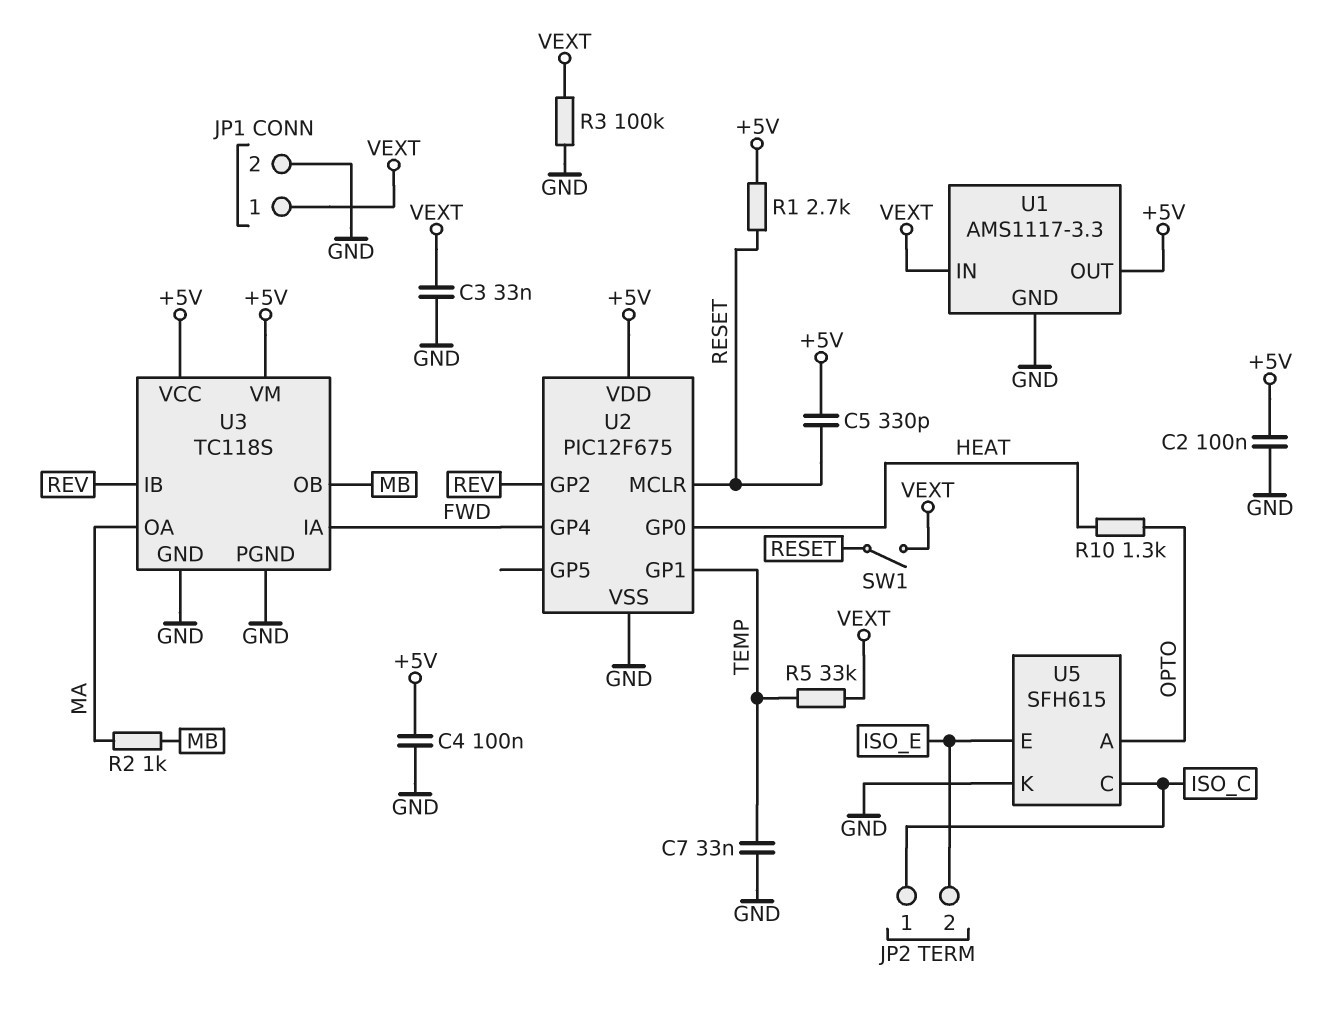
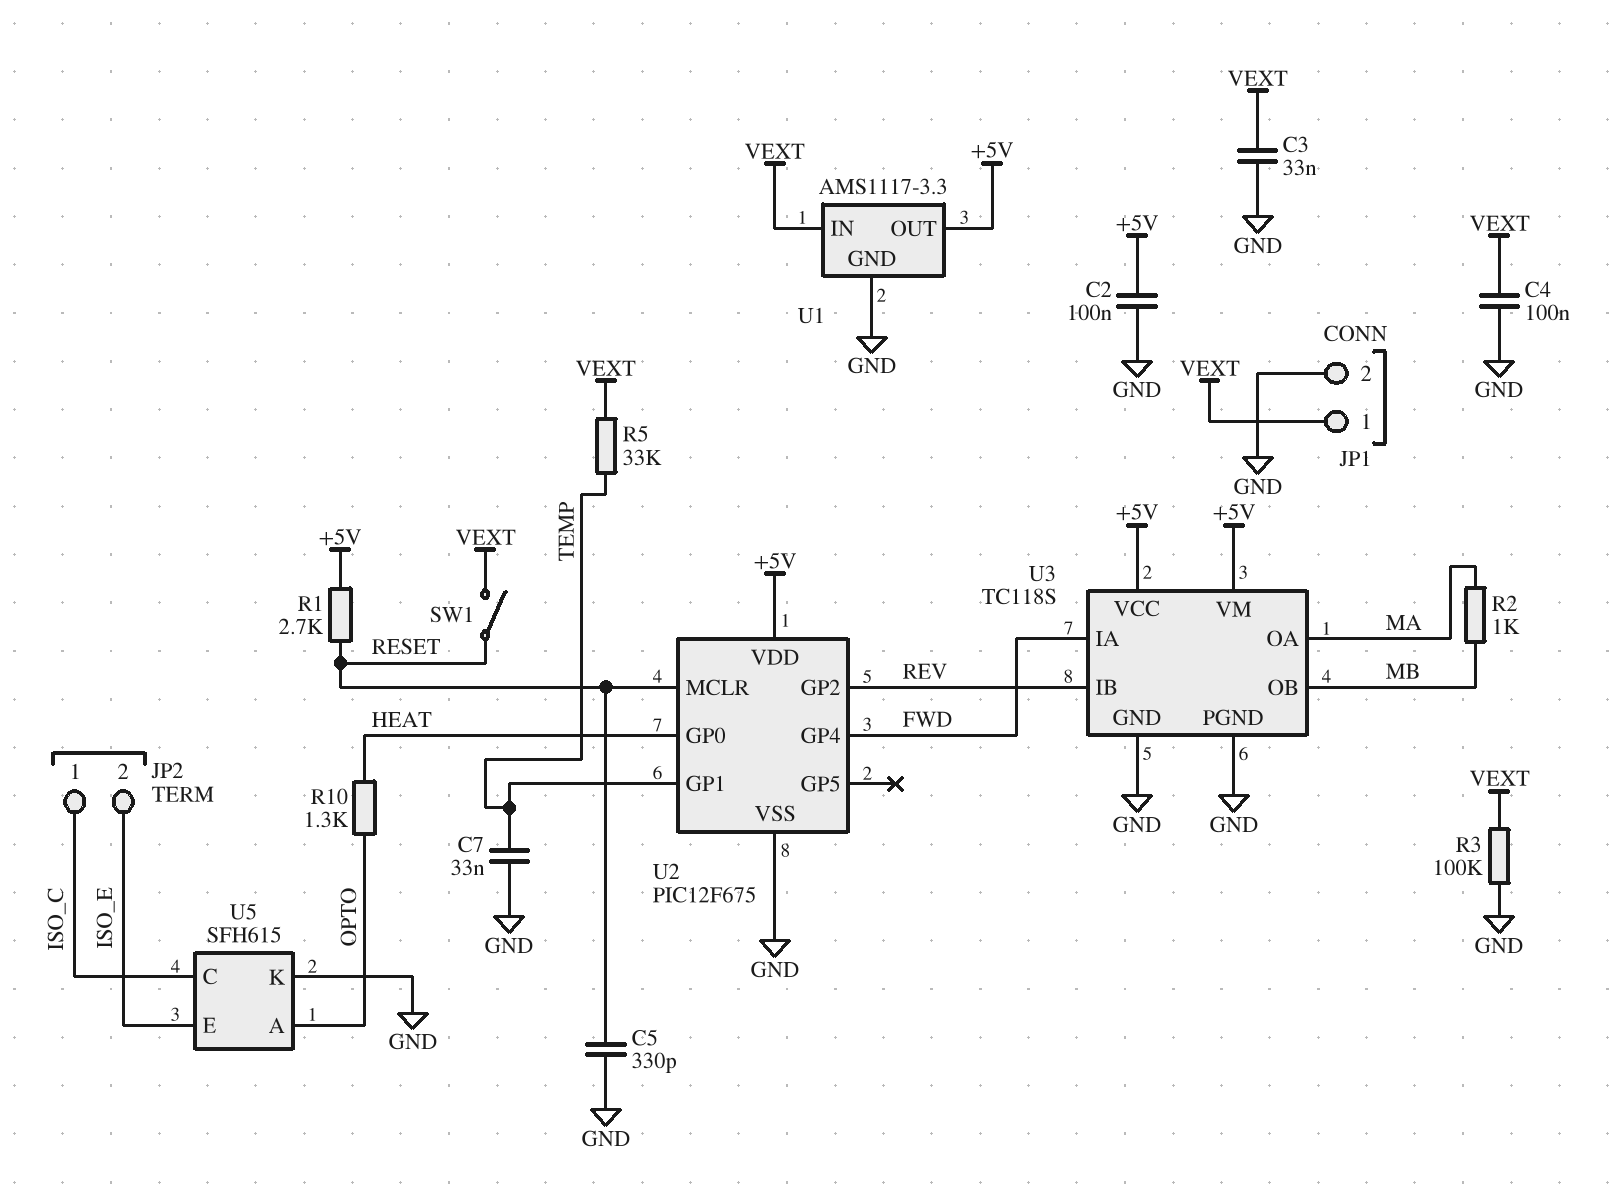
C4: 100nF (+5V, GND) -> 100nF (GND, VEXT)
C5: 330pF (+5V, RESET) -> 330pF (GND, RESET)

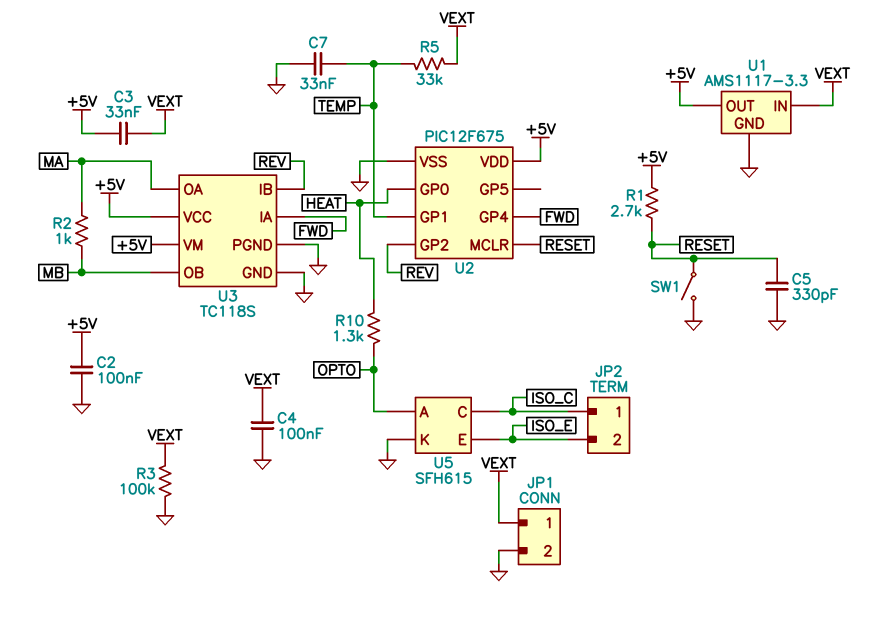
C3: 33nF (GND, VEXT) -> 33nF (+5V, VEXT)
SW1: switch (RESET, VEXT) -> switch (GND, RESET)

